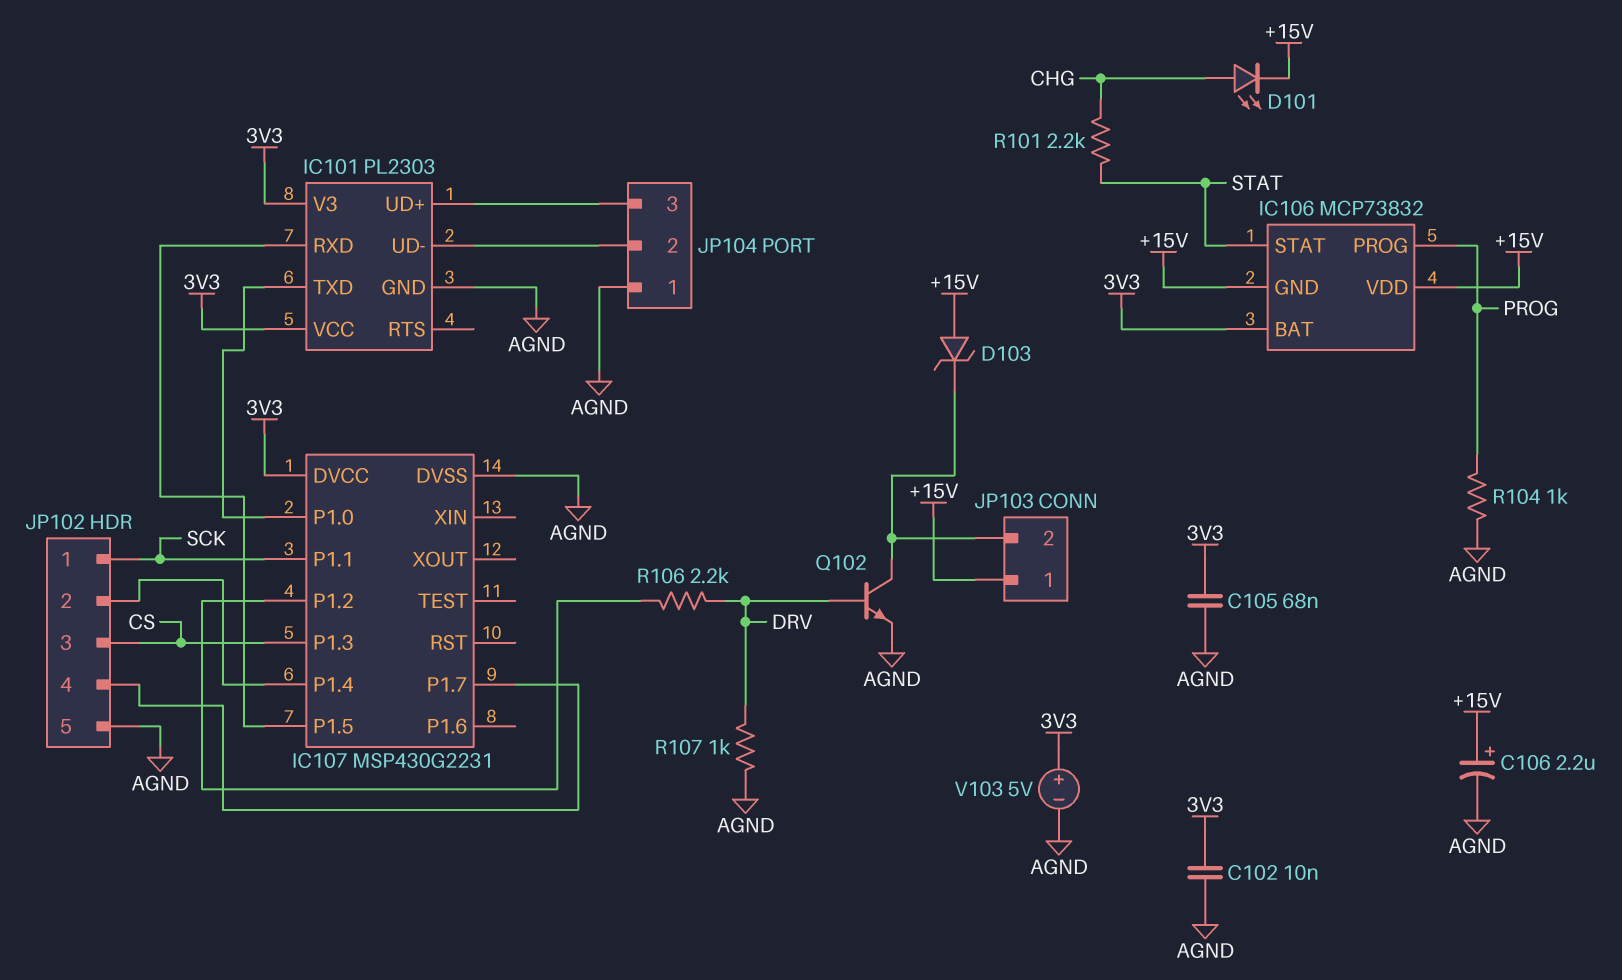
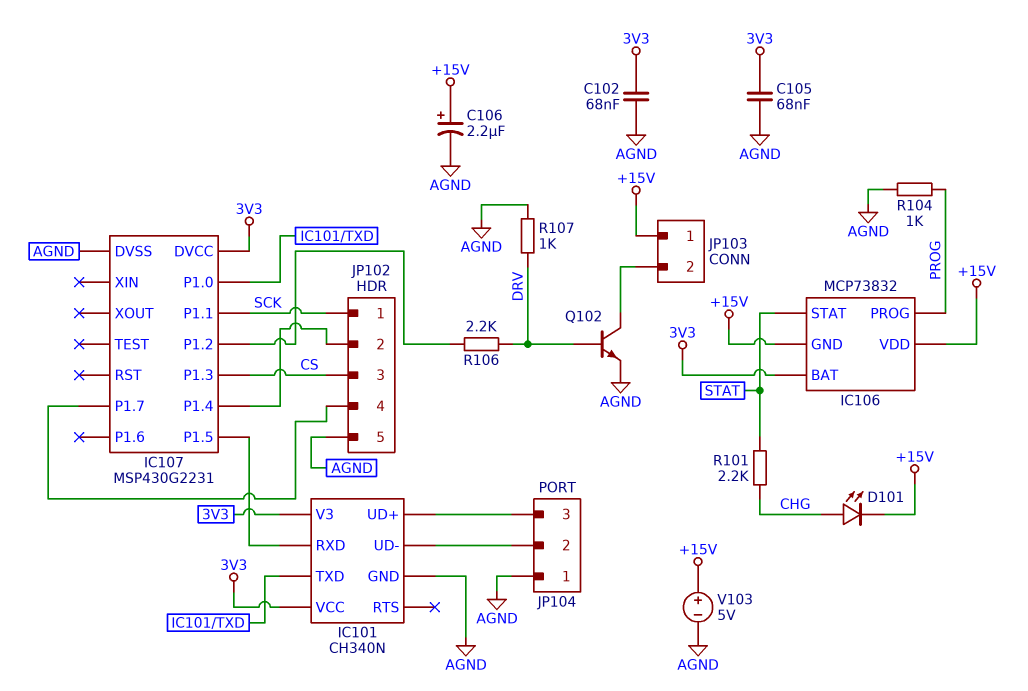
C102: 10nF (3V3, AGND) -> 68nF (3V3, AGND)
D103: zener (A +15V, K JP103/2) -> none
IC101: PL2303 -> CH340N
V103: 5V (plus 3V3, minus AGND) -> 5V (plus +15V, minus AGND)

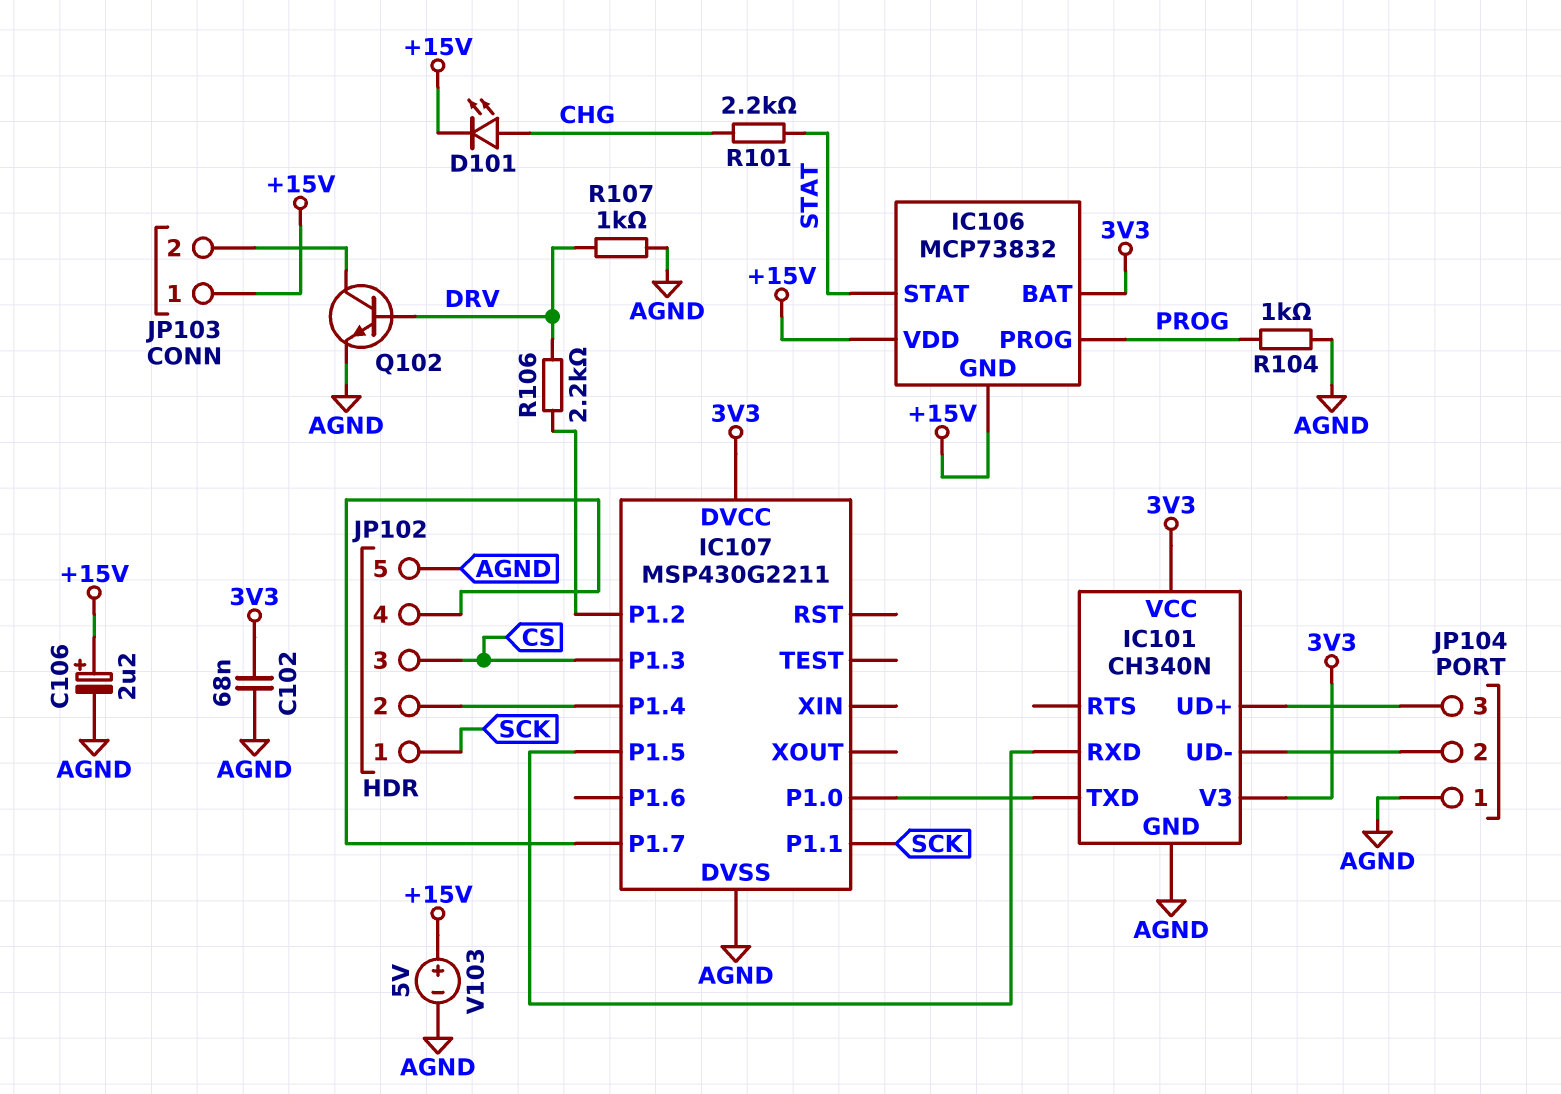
C105: 68nF (3V3, AGND) -> none
IC107: MSP430G2231 -> MSP430G2211

